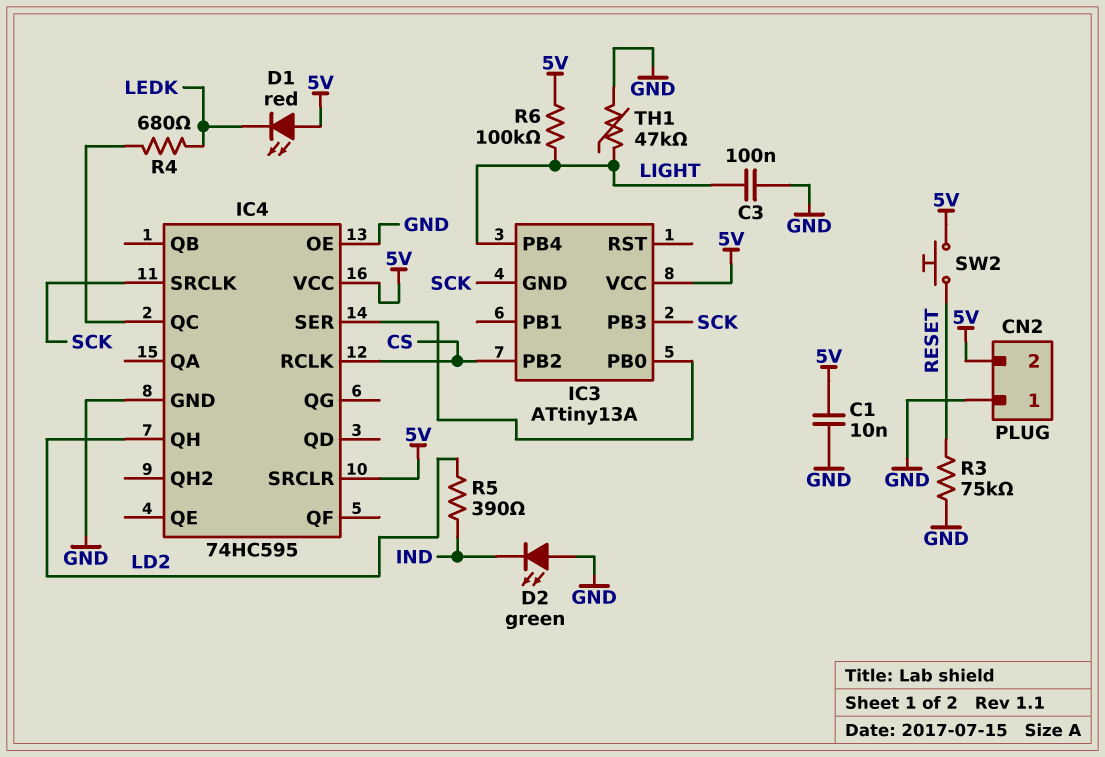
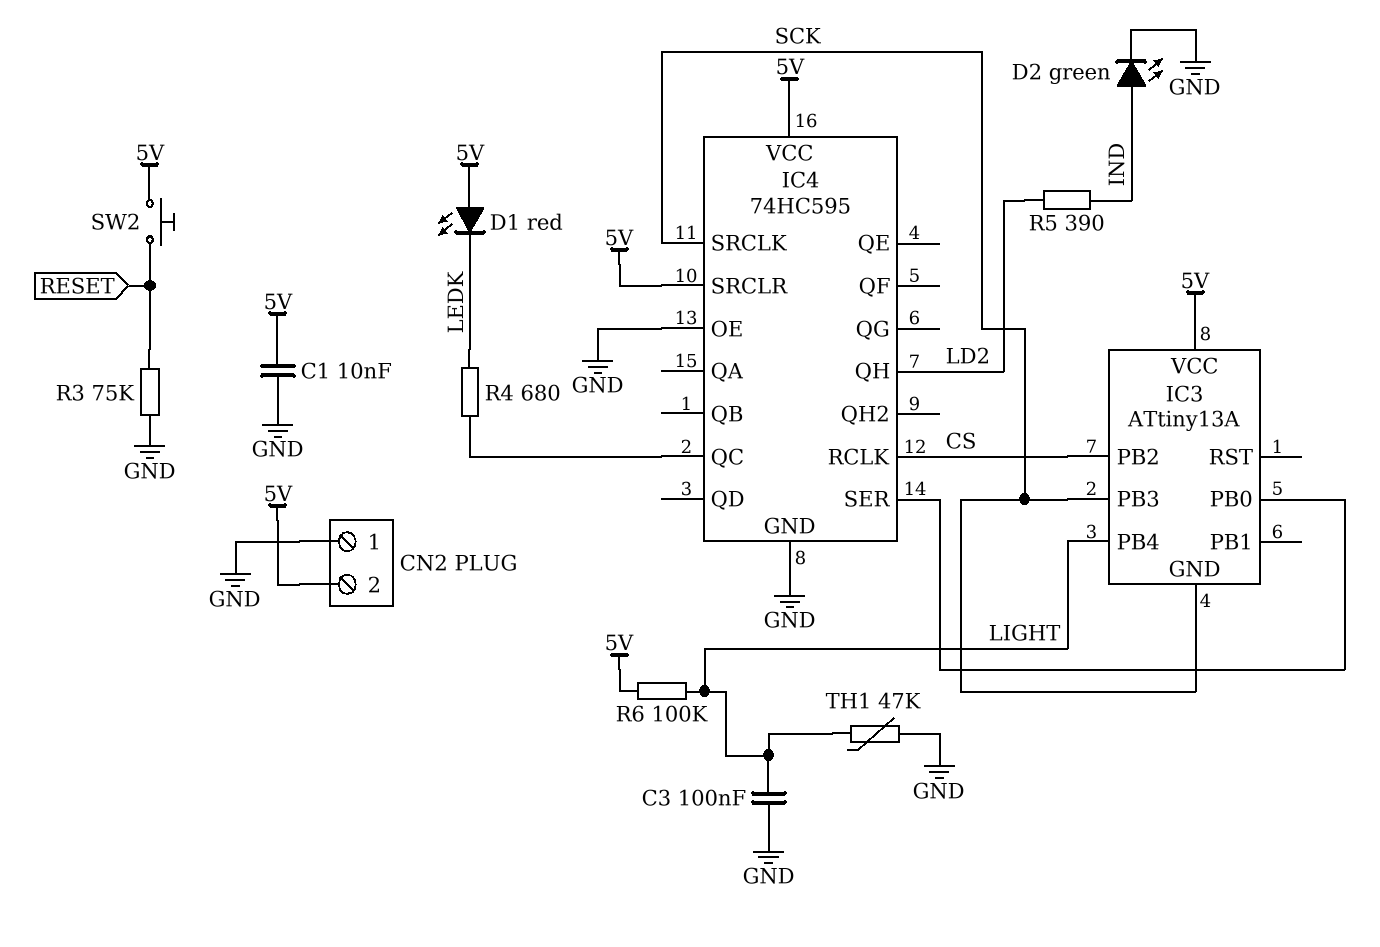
D2: LED green (A GND, K IND) -> LED green (A IND, K GND)

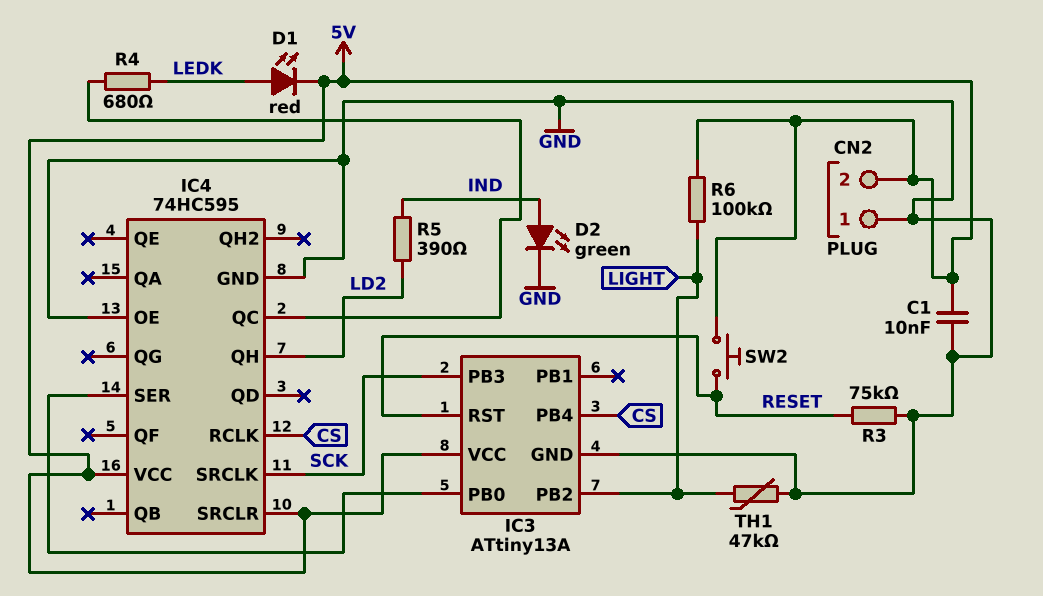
C3: 100nF (GND, LIGHT) -> none
D1: LED red (A 5V, K LEDK) -> LED red (A LEDK, K 5V)
IC3 pin GND: SCK -> GND
IC3 pin PB2: CS -> LIGHT
IC3 pin PB4: LIGHT -> CS
IC3 pin RST: none -> RESET

